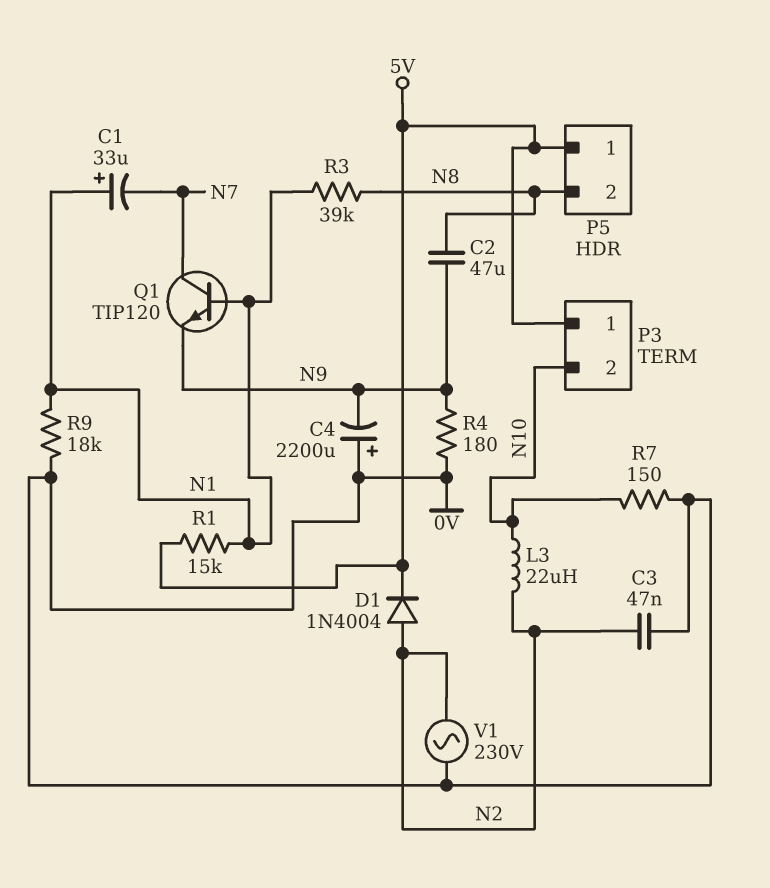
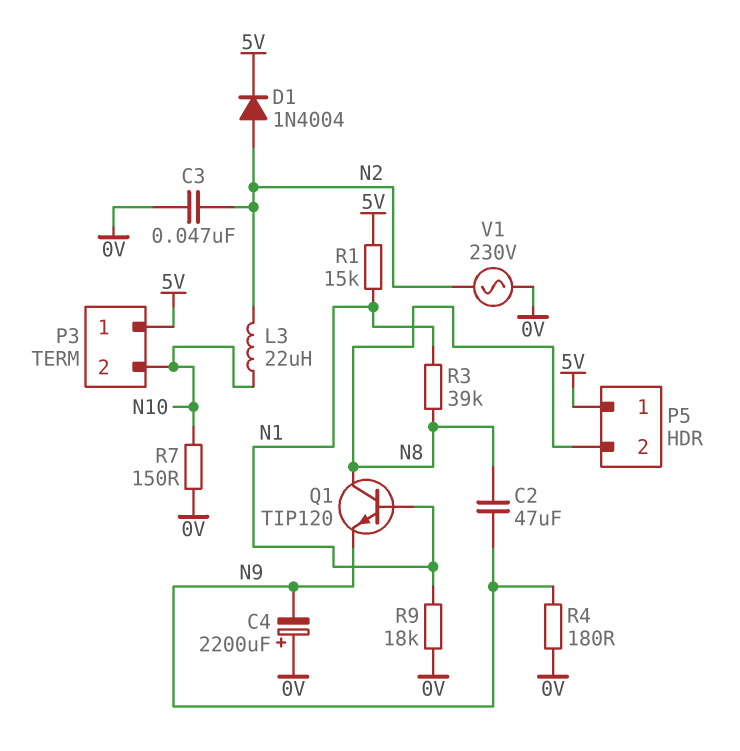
C1: 33uF (plus N1, minus N7) -> none
Q1: NPN TIP120 (B N1, C N7, E N9) -> NPN TIP120 (B N1, C N8, E N9)

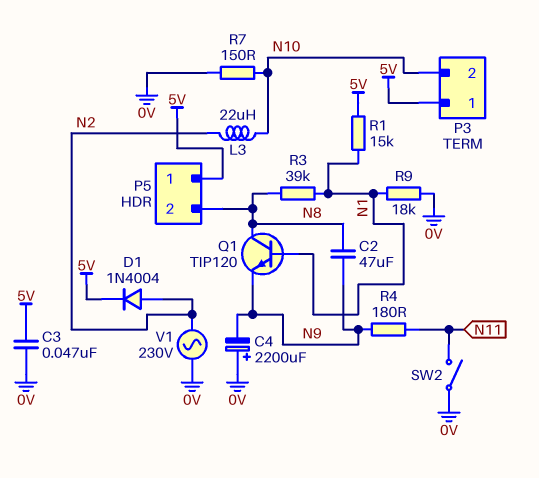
C3: 47nF (0V, N2) -> 47nF (0V, 5V)
R4: 180 (0V, N9) -> 180 (N9, N11)
SW2: none -> switch (0V, N11)

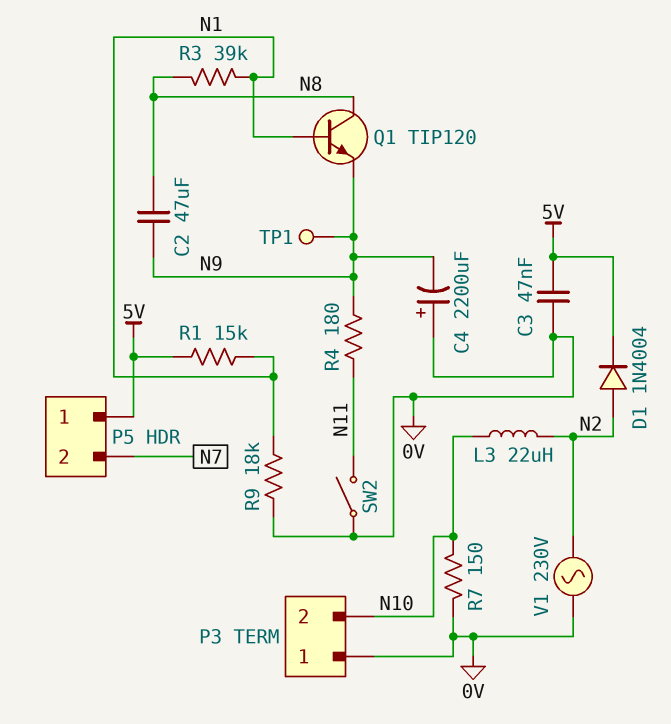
P3 pin 1: 5V -> 0V
P5 pin 2: N8 -> N7
TP1: none -> test point (N9)

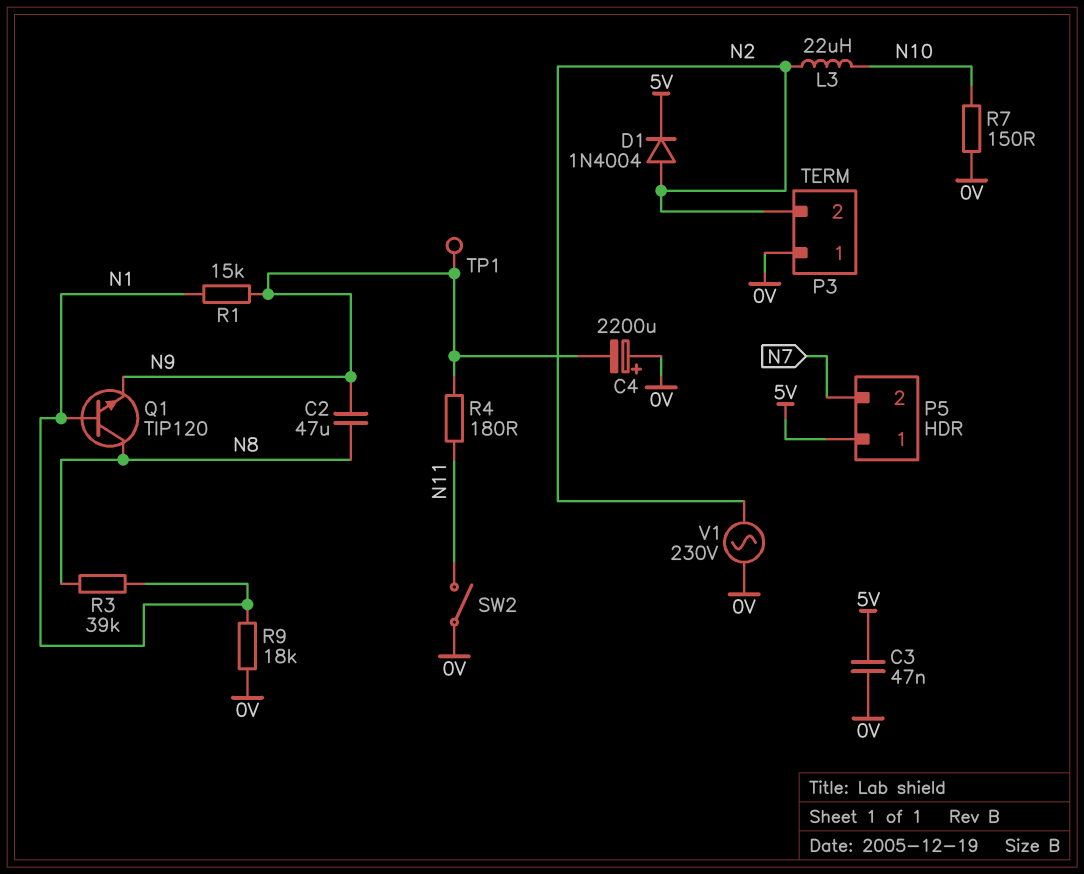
P3 pin 2: N10 -> N2
R1: 15k (5V, N1) -> 15k (N1, N9)

